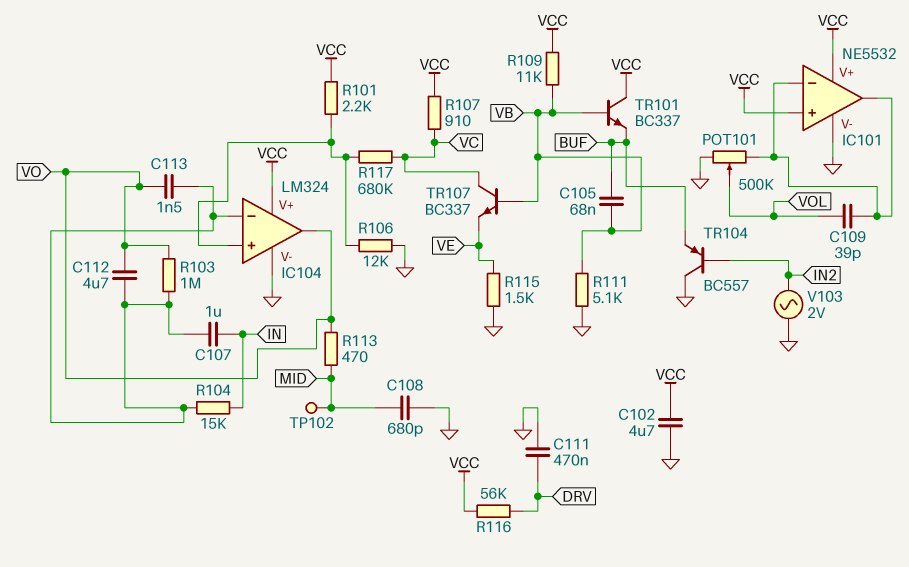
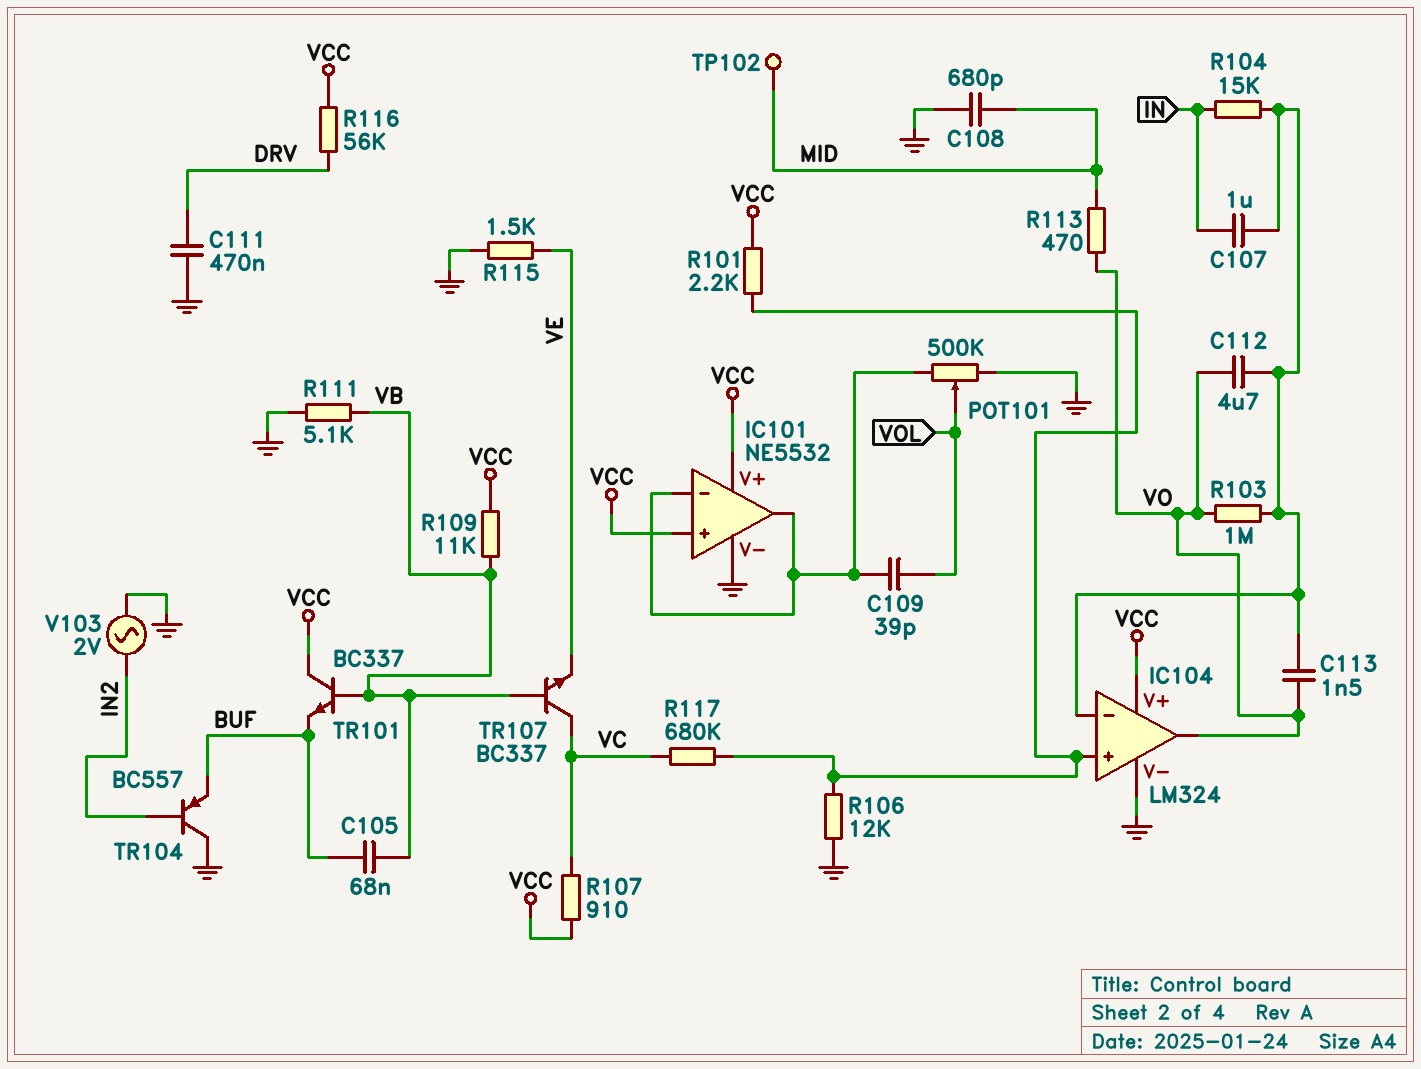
C102: 4.7uF (GND, VCC) -> none

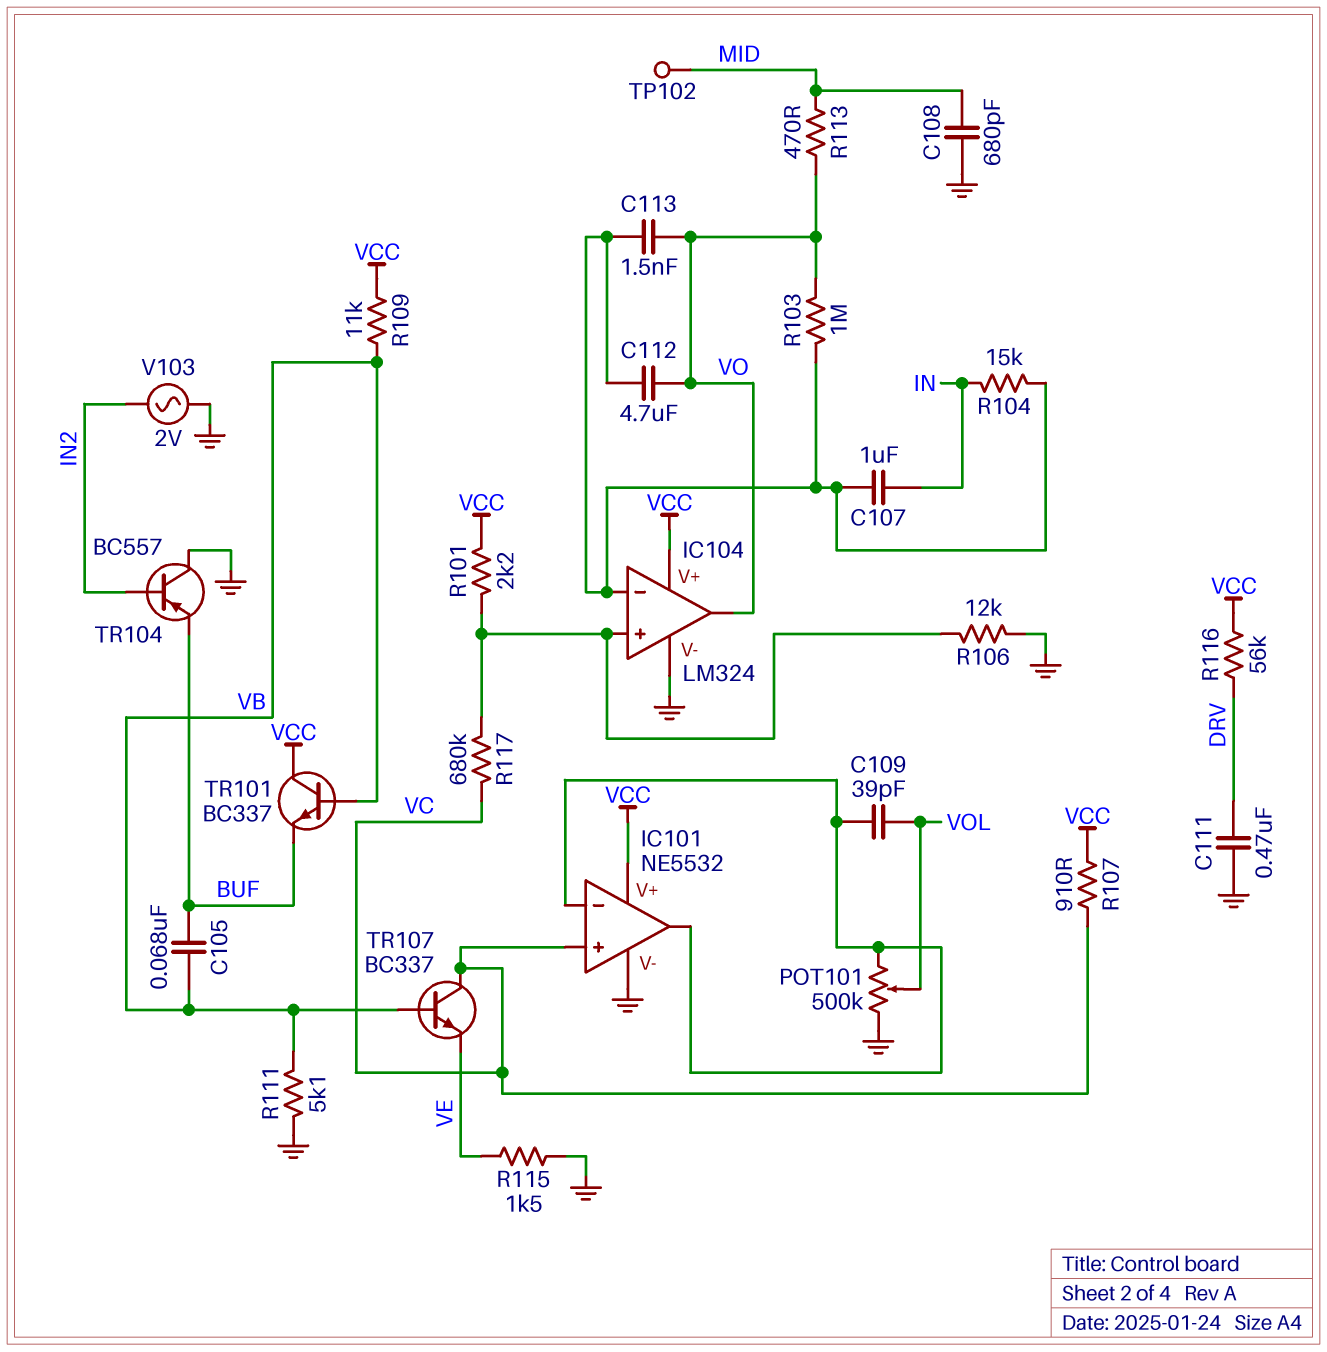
IC101 pin in+: VCC -> VC

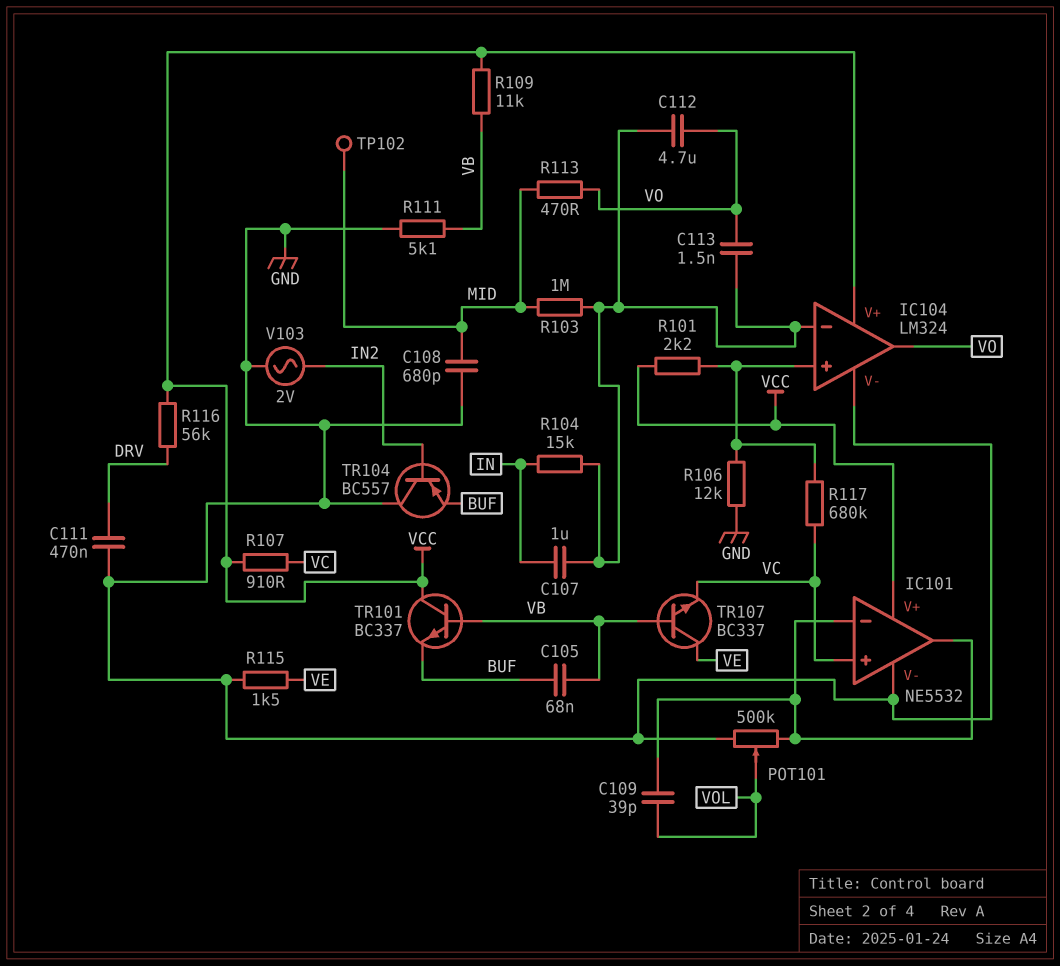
R103: 1M (IC104/in-, VO) -> 1M (IC104/in-, MID)
TR107: NPN BC337 (B VB, C VC, E VE) -> NPN BC337 (B VB, C VE, E VC)

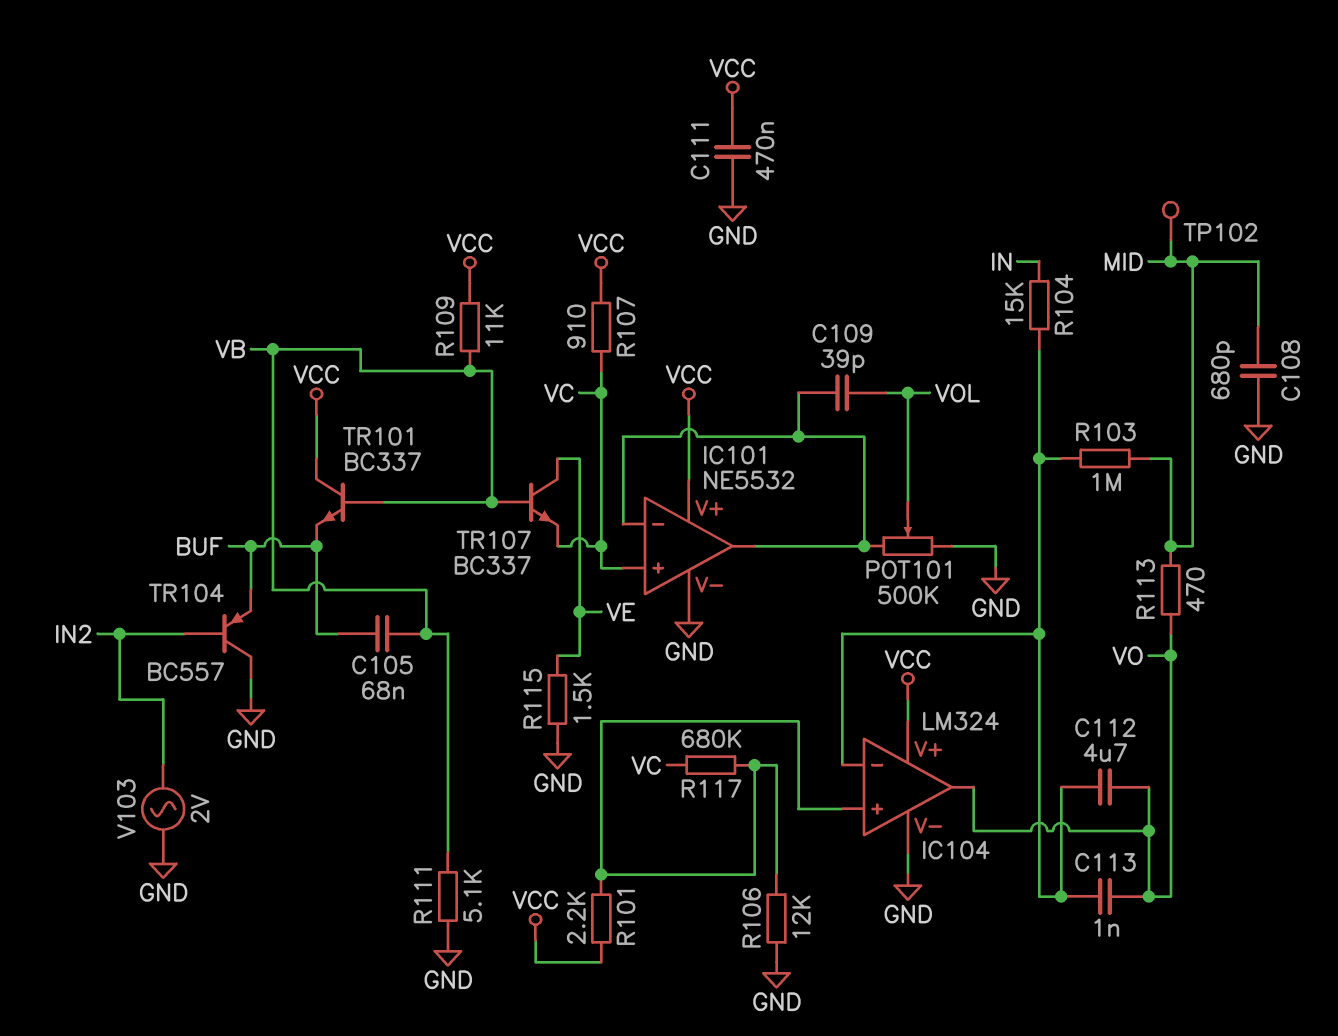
C107: 1uF (IC104/in-, IN) -> none
C111: 470nF (DRV, GND) -> 470nF (GND, VCC)
C113: 1.5nF (IC104/in-, VO) -> 1nF (IC104/in-, VO)
R116: 56k (DRV, VCC) -> none

